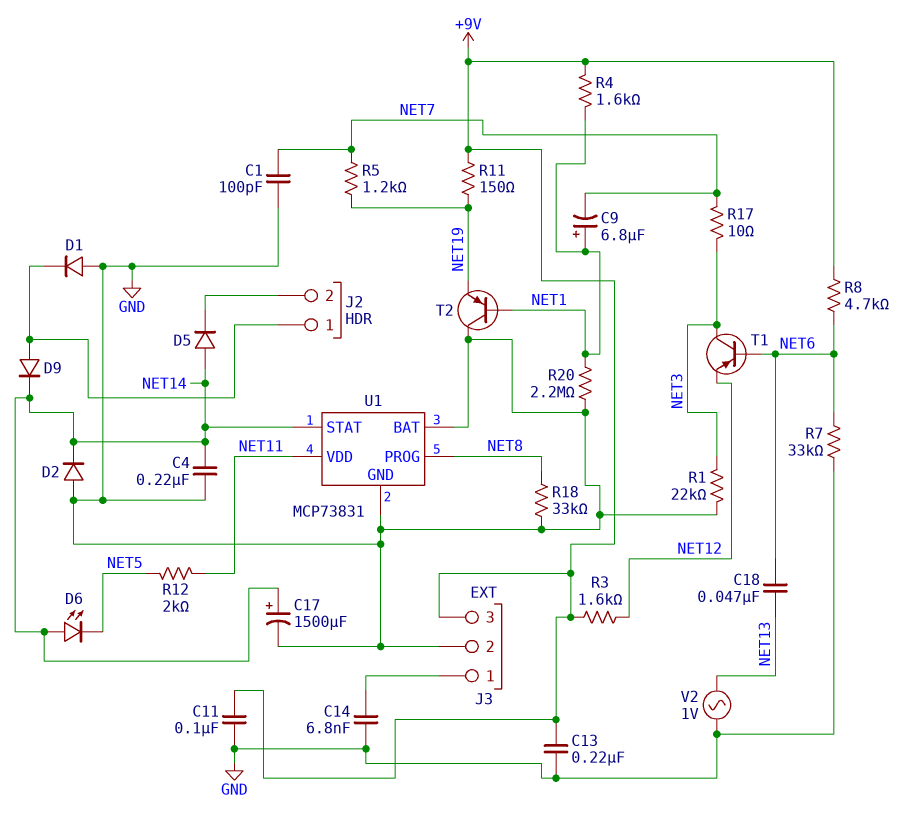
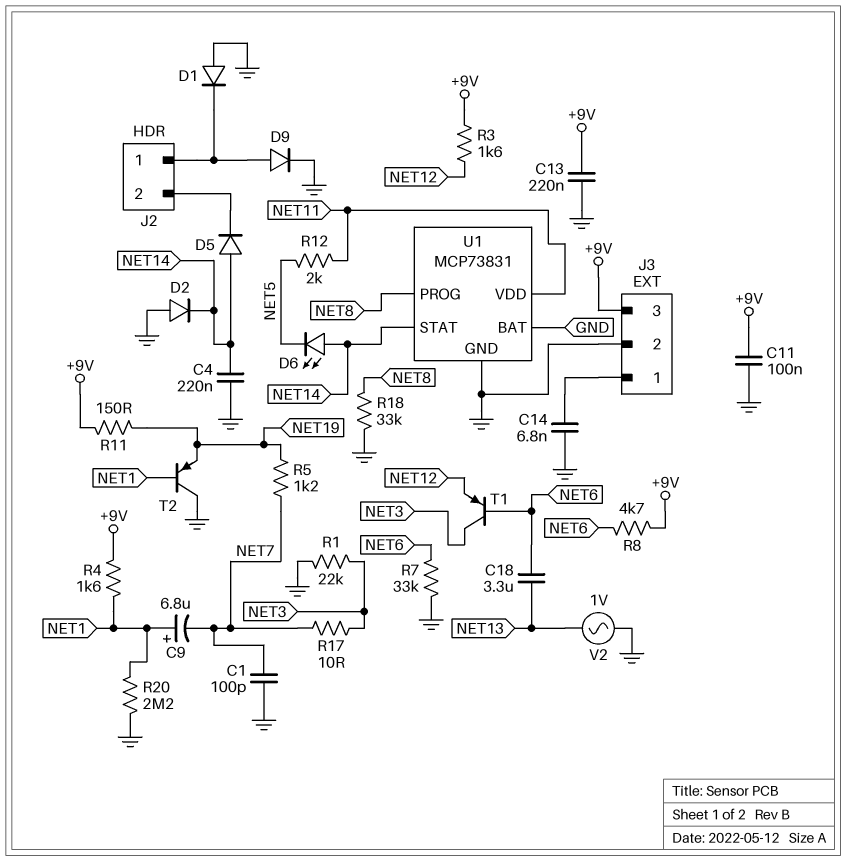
C17: 1500uF (plus NET14, minus GND) -> none
C18: 47nF (NET6, NET13) -> 3.3uF (NET6, NET13)
D9: diode (A J2/1, K NET14) -> diode (A J2/1, K GND)

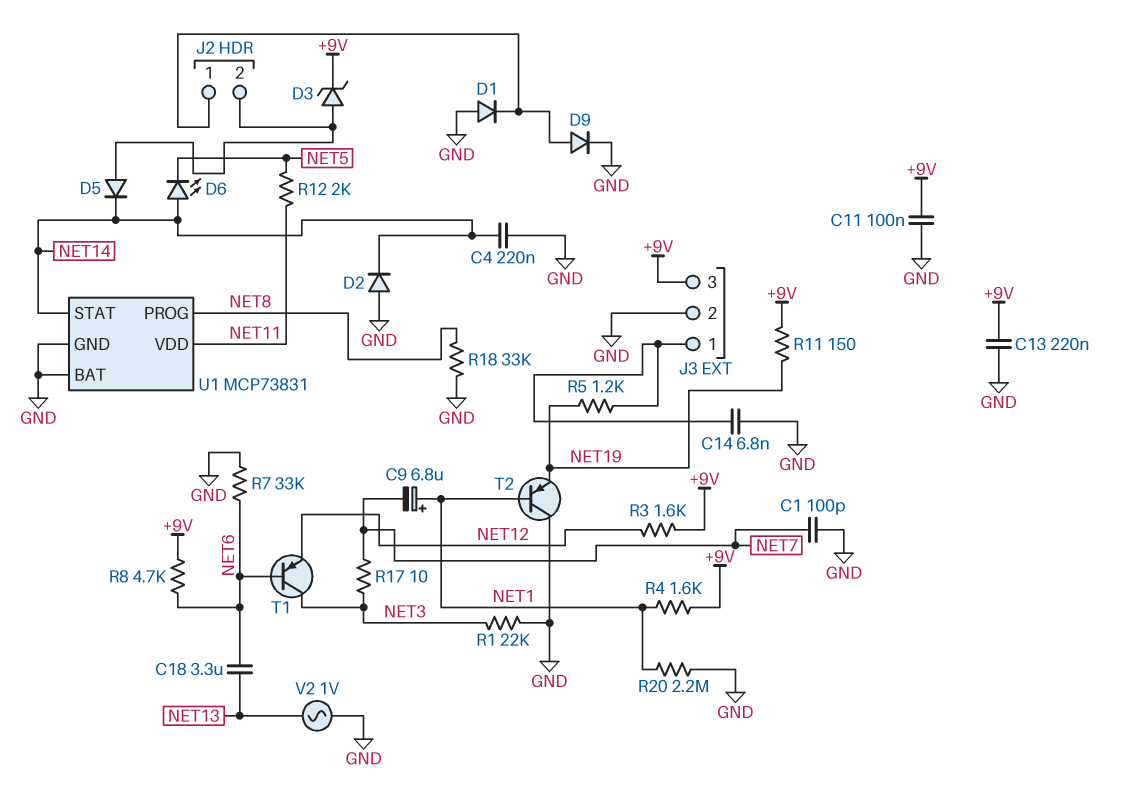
D3: none -> zener (A J2/2, K +9V)
D5: diode (A NET14, K J2/2) -> diode (A J2/2, K NET14)
R5: 1.2k (NET7, NET19) -> 1.2k (J3/1, NET19)

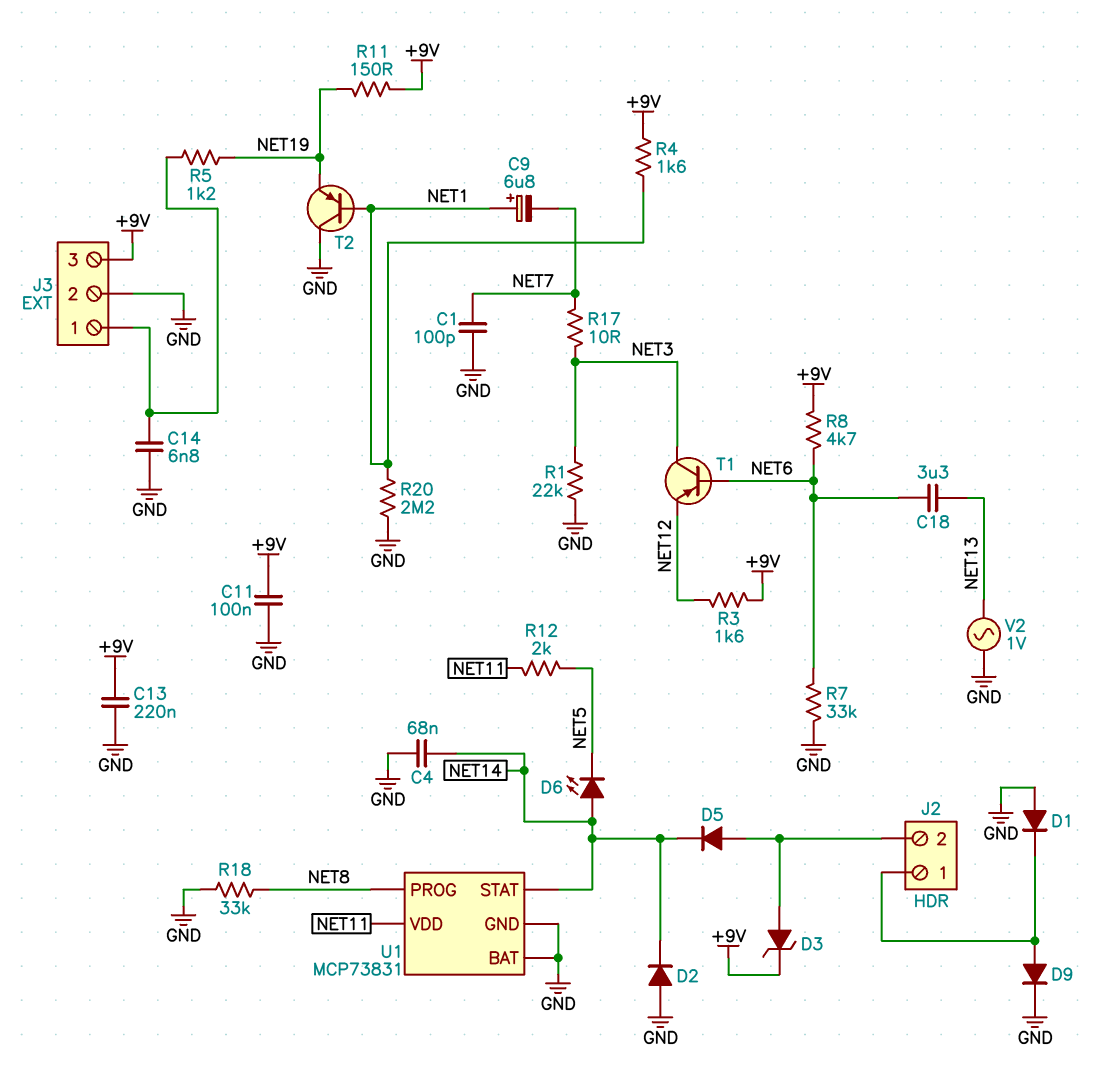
C4: 220nF (GND, NET14) -> 68nF (GND, NET14)

